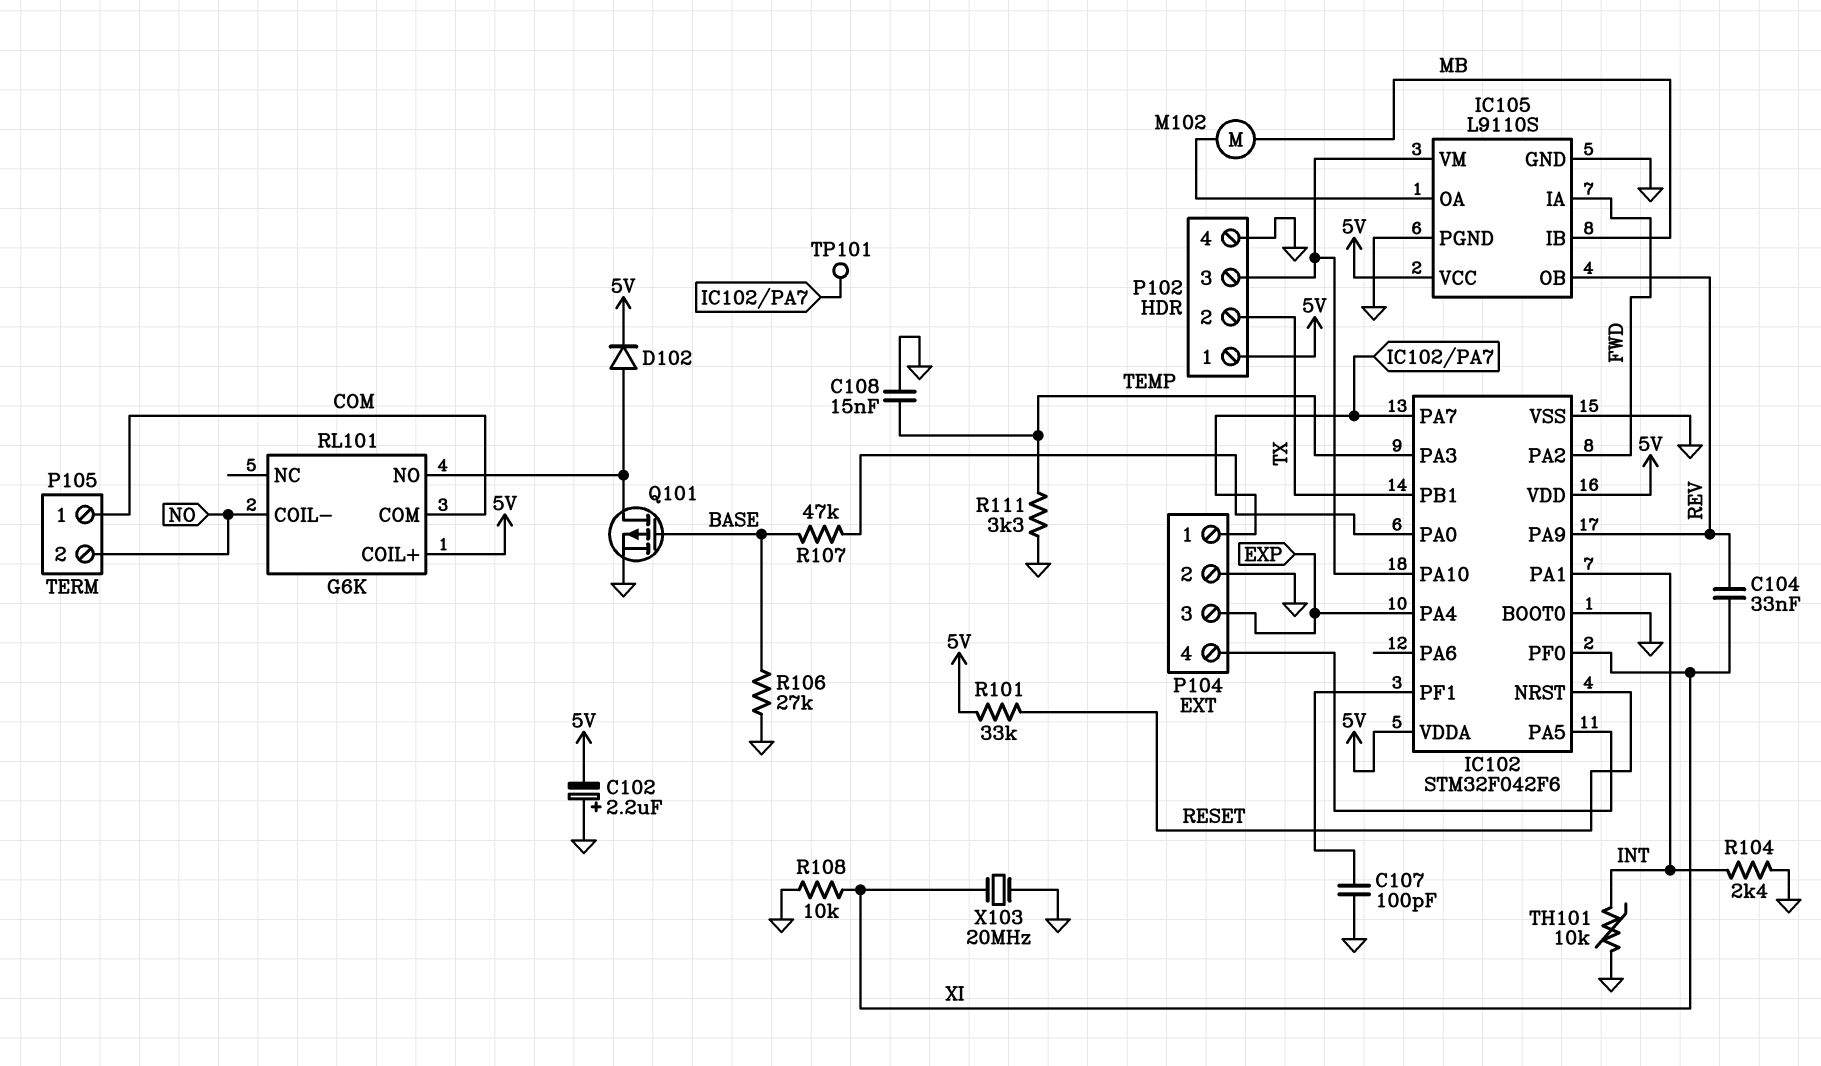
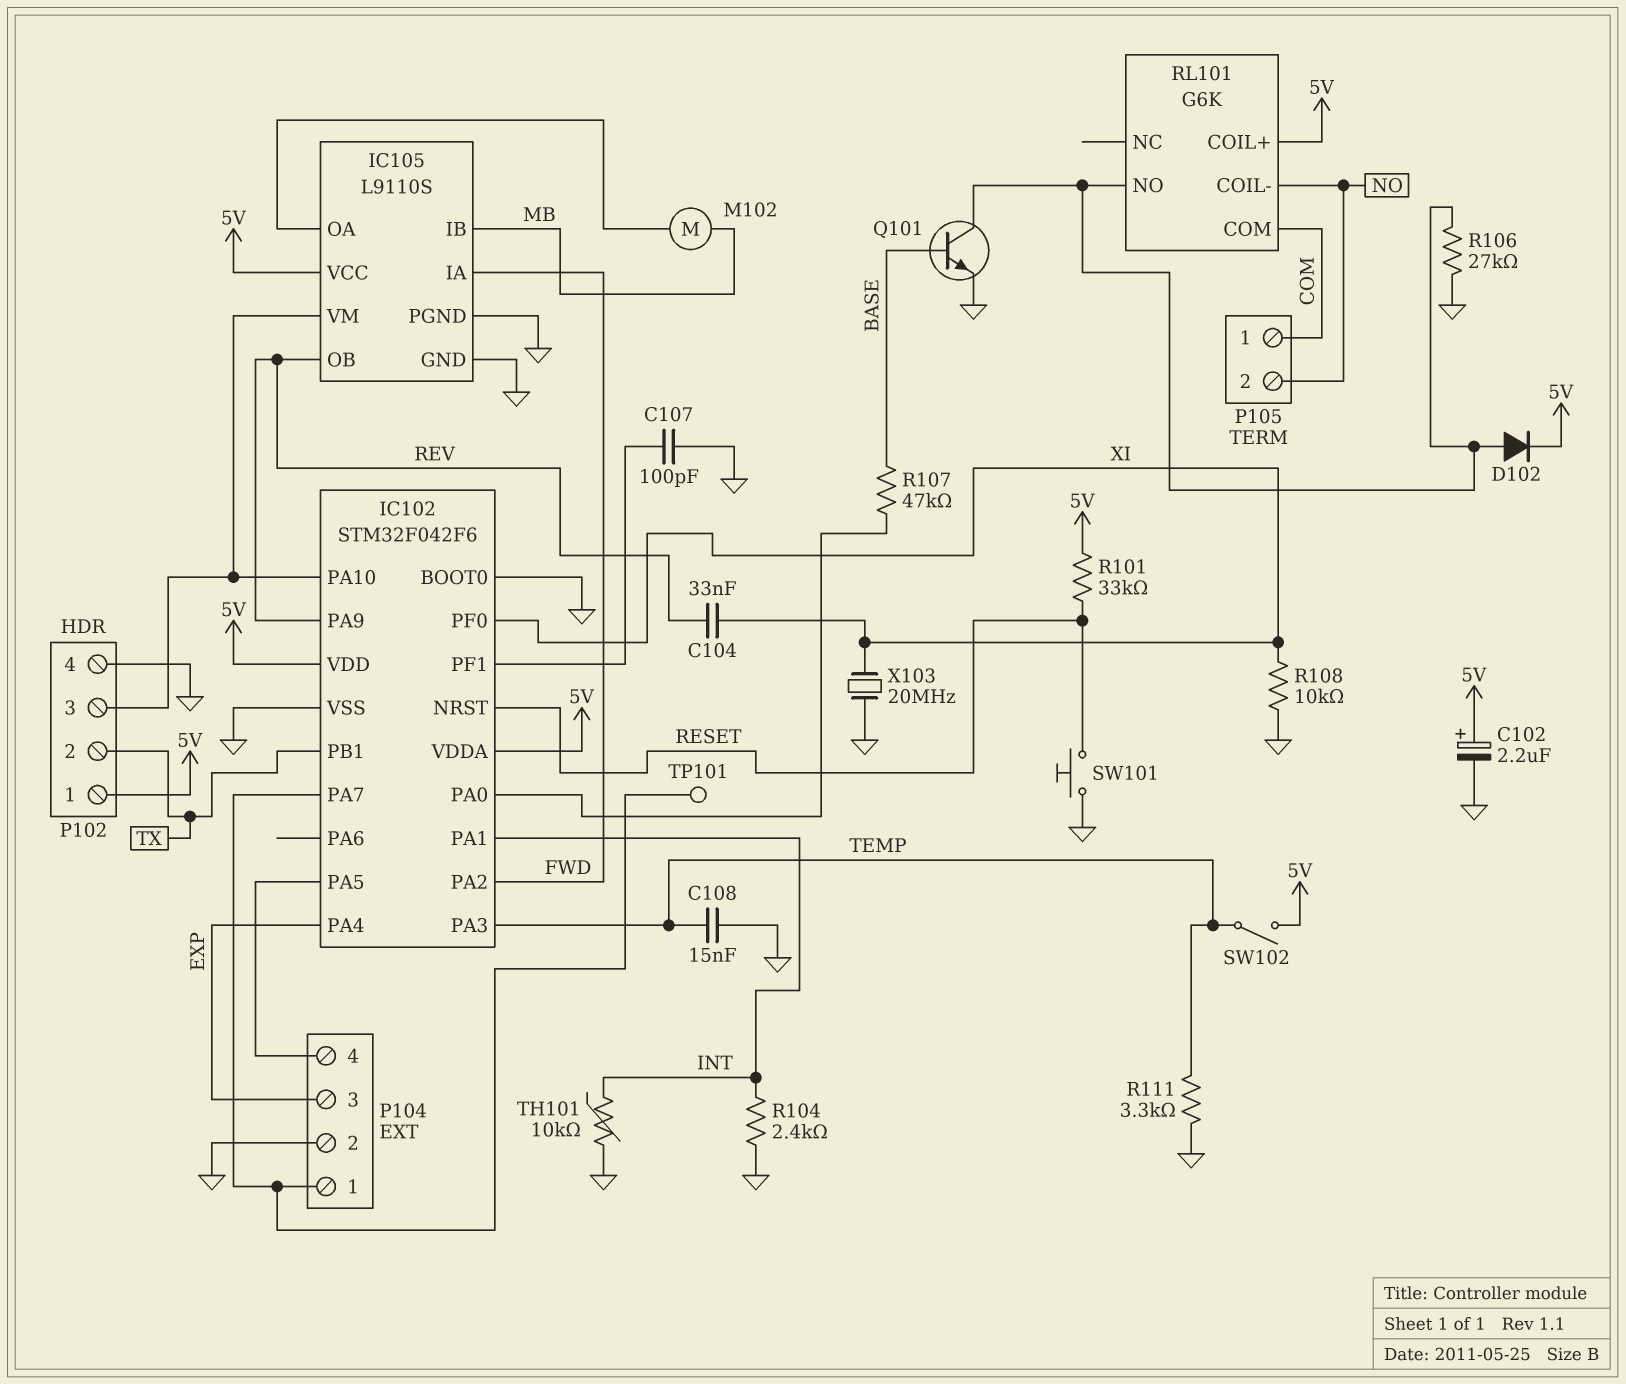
C102: 2.2uF (plus GND, minus 5V) -> 2.2uF (plus 5V, minus GND)
Q101: PMOS (G BASE, D RL101/NO, S GND) -> NPN (B BASE, C RL101/NO, E GND)
R106: 27k (BASE, GND) -> 27k (GND, RL101/NO)
SW101: none -> button (GND, RESET)
SW102: none -> switch (5V, TEMP)

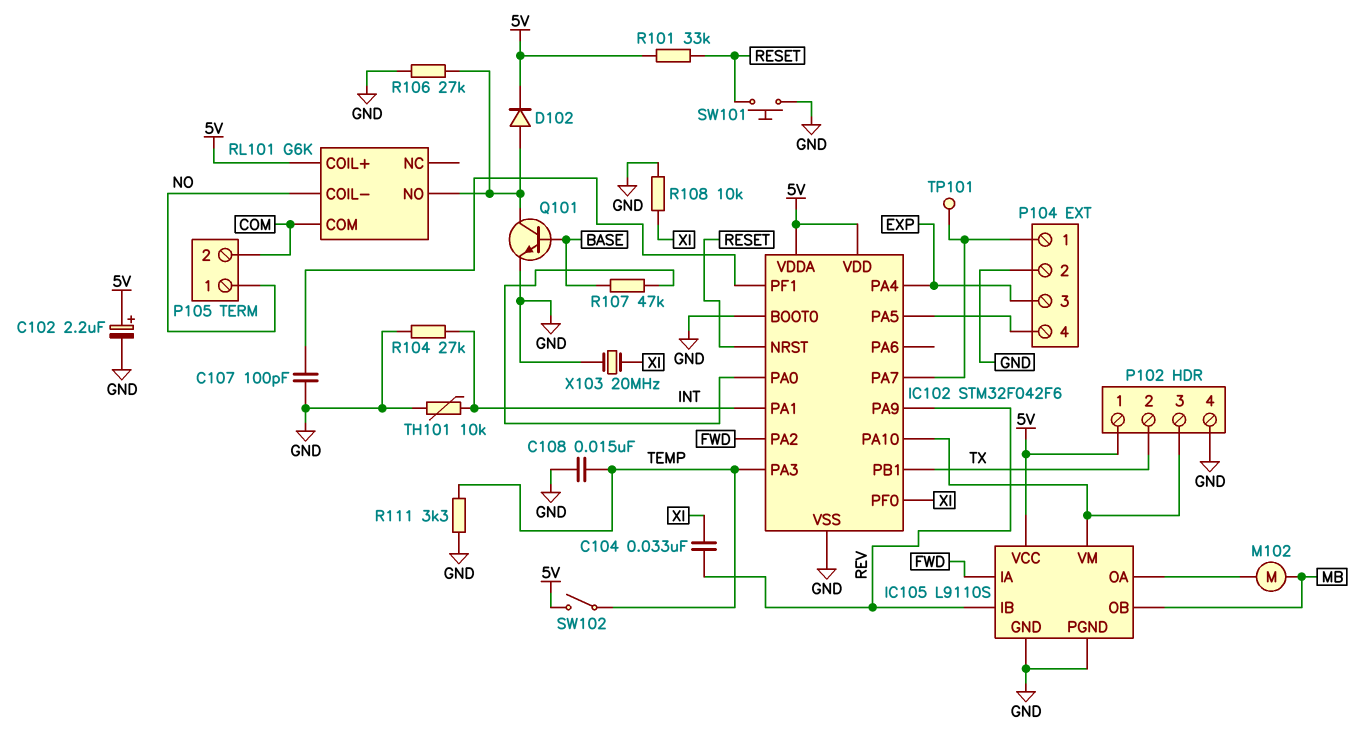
IC105 pin IB: MB -> REV
IC105 pin OB: REV -> MB
P105 pin 1: COM -> NO
P105 pin 2: NO -> COM
R104: 2.4k (GND, INT) -> 27k (GND, INT)

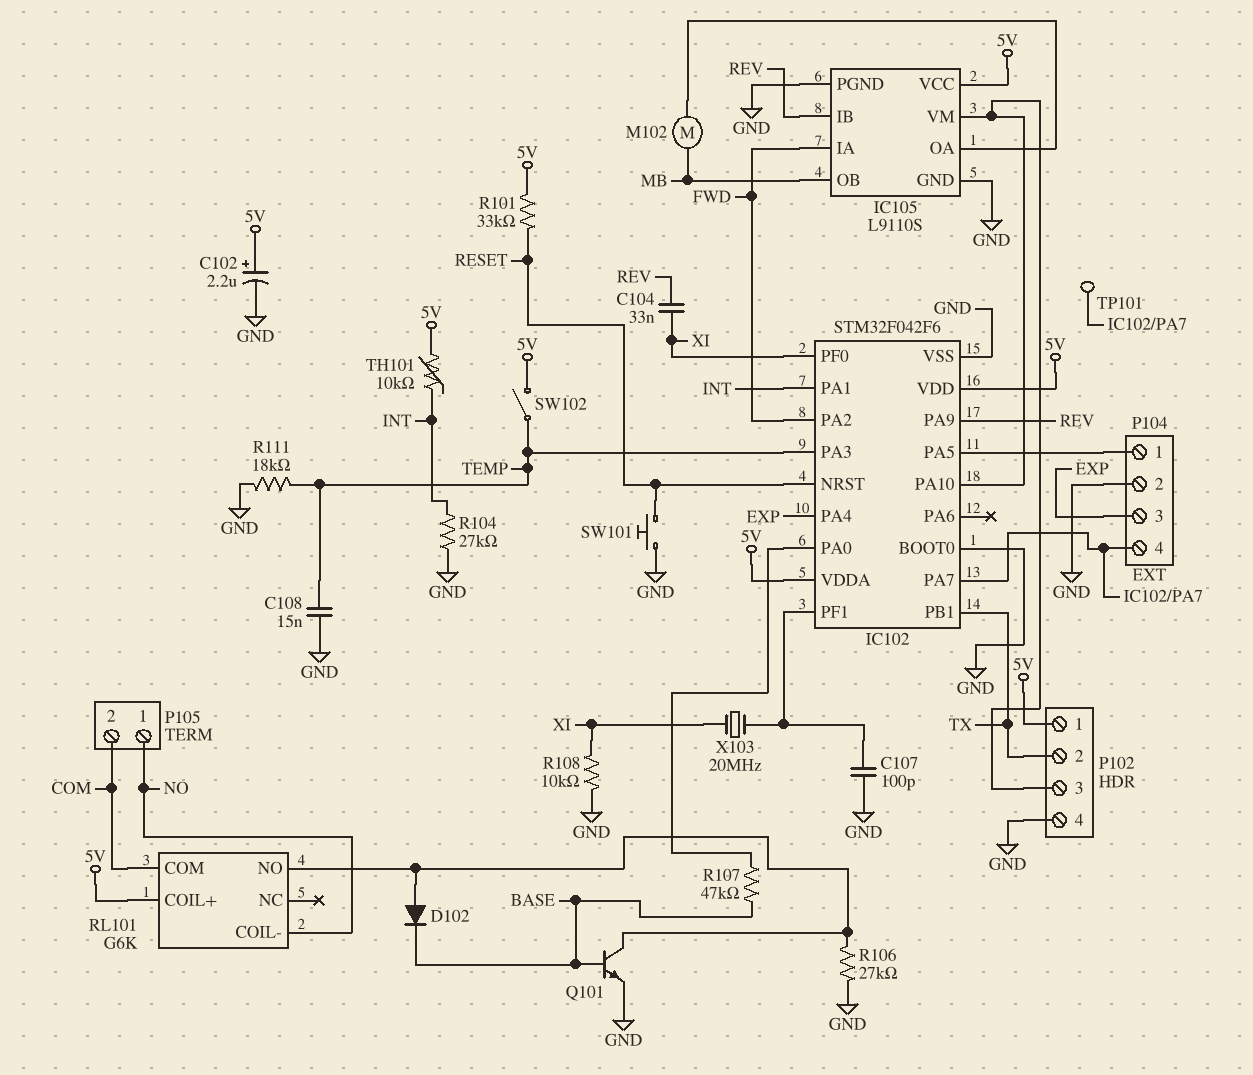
D102: diode (A RL101/NO, K 5V) -> diode (A RL101/NO, K BASE)
P104 pin 1: IC102/PA7 -> IC102/PA5
P104 pin 4: IC102/PA5 -> IC102/PA7
R111: 3.3k (GND, TEMP) -> 18k (GND, TEMP)
TH101: 10k (GND, INT) -> 10k (5V, INT)
X103: 20MHz (GND, XI) -> 20MHz (IC102/PF1, XI)

